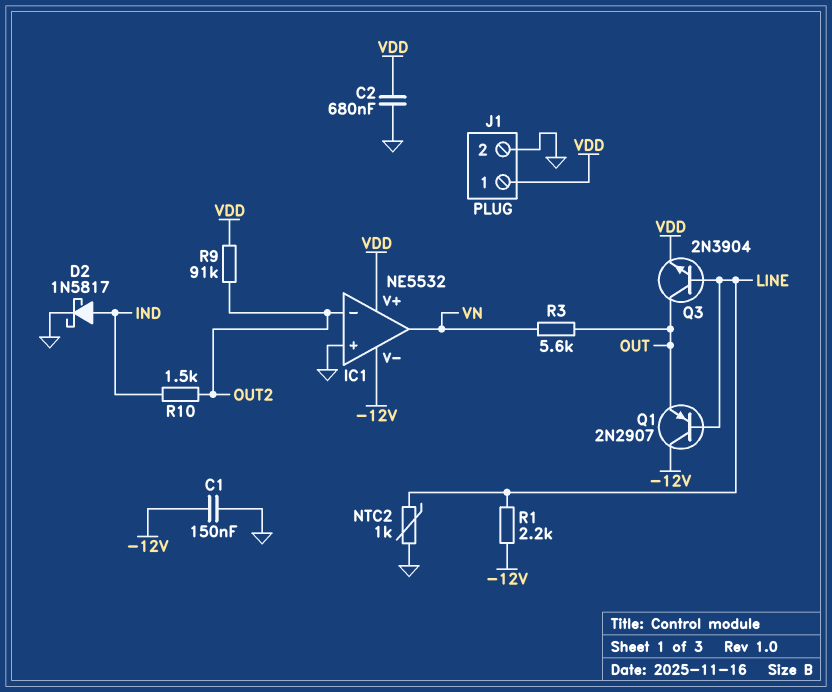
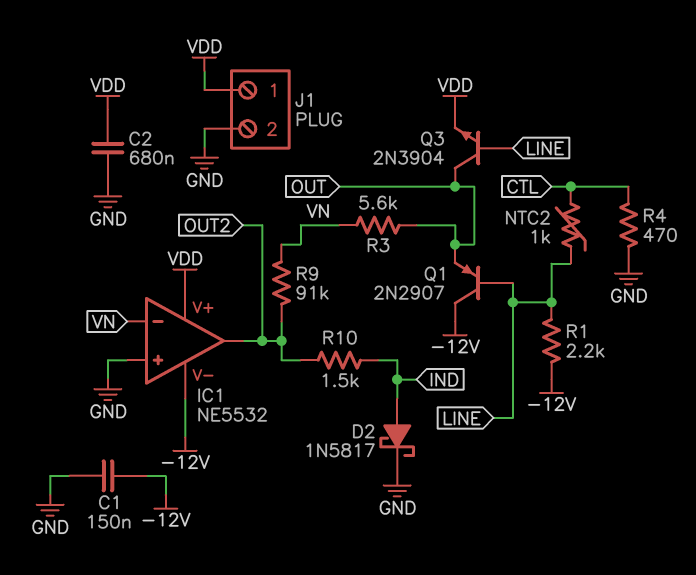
IC1 pin in-: OUT2 -> VN
IC1 pin out: VN -> OUT2
NTC2: 1k (GND, LINE) -> 1k (CTL, LINE)
R4: none -> 470 (CTL, GND)
R9: 91k (OUT2, VDD) -> 91k (OUT2, VN)

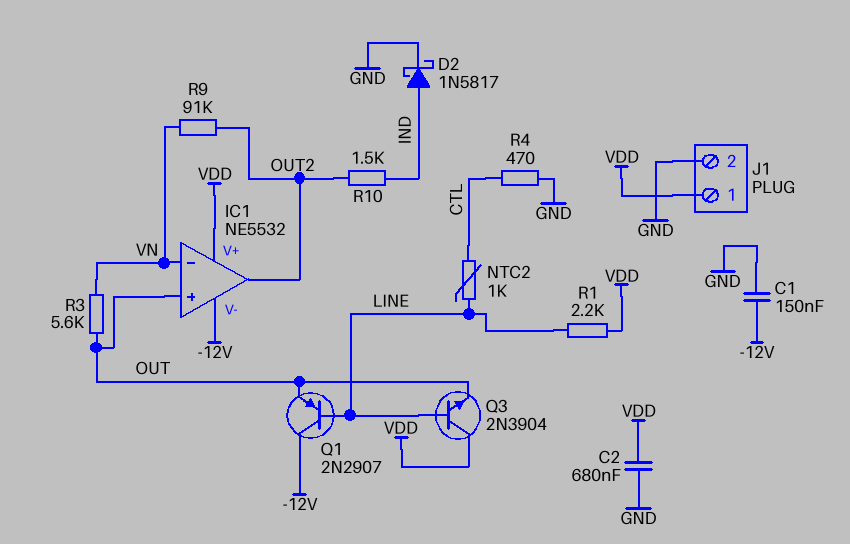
IC1 pin in+: GND -> OUT
Q3: NPN 2N3904 (B LINE, C OUT, E VDD) -> NPN 2N3904 (B LINE, C VDD, E OUT)
R1: 2.2k (-12V, LINE) -> 2.2k (LINE, VDD)

